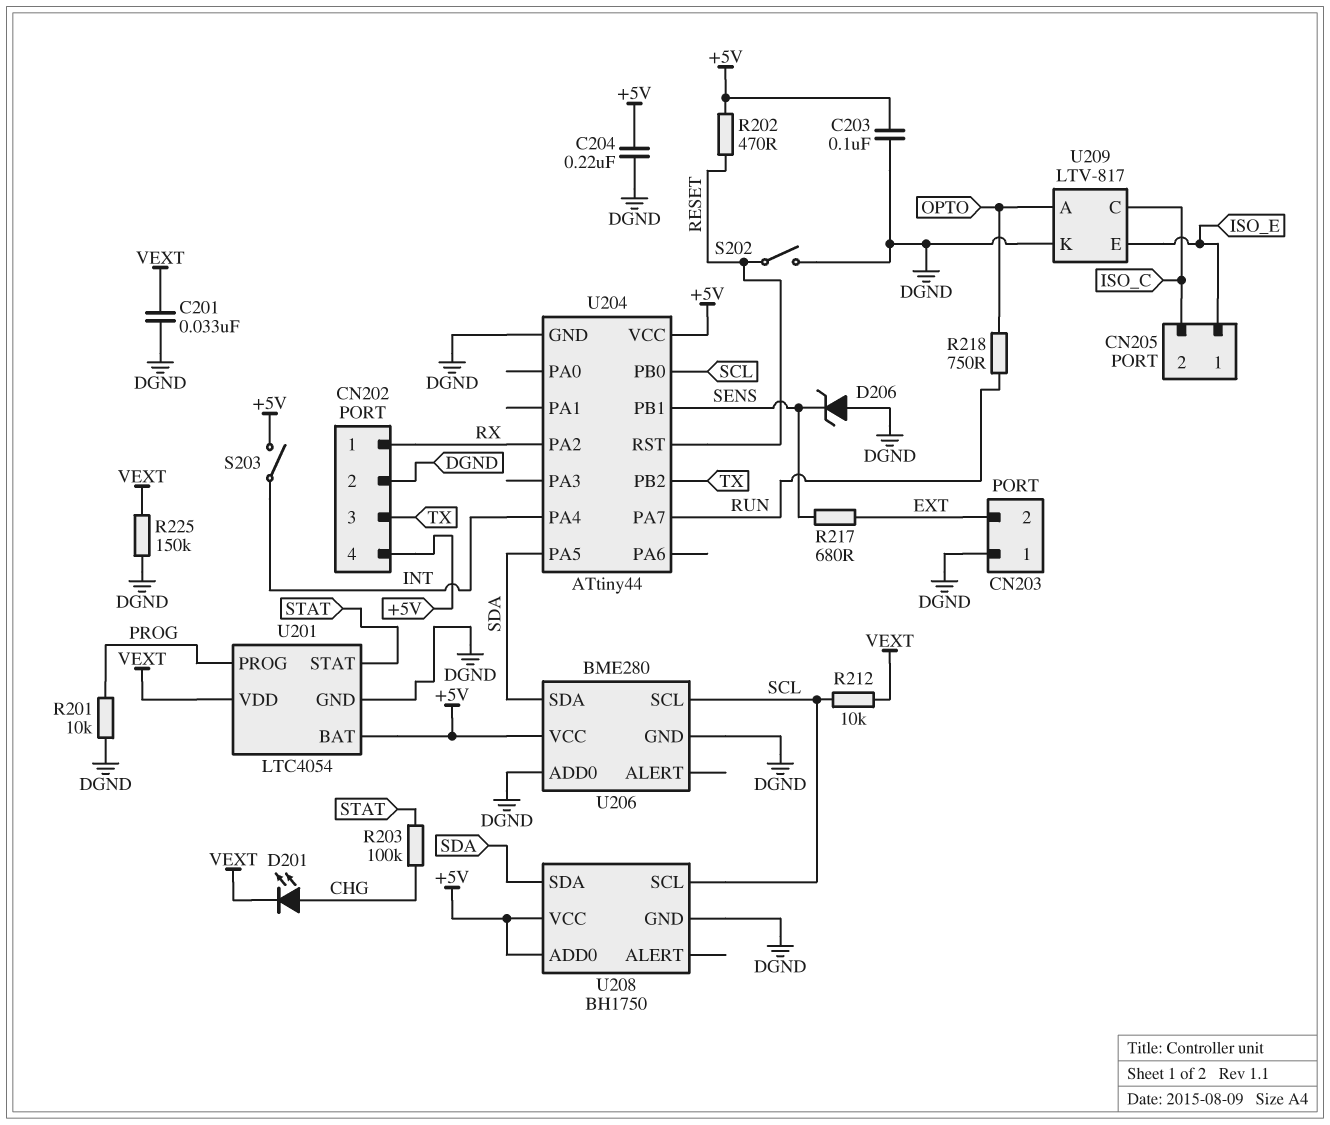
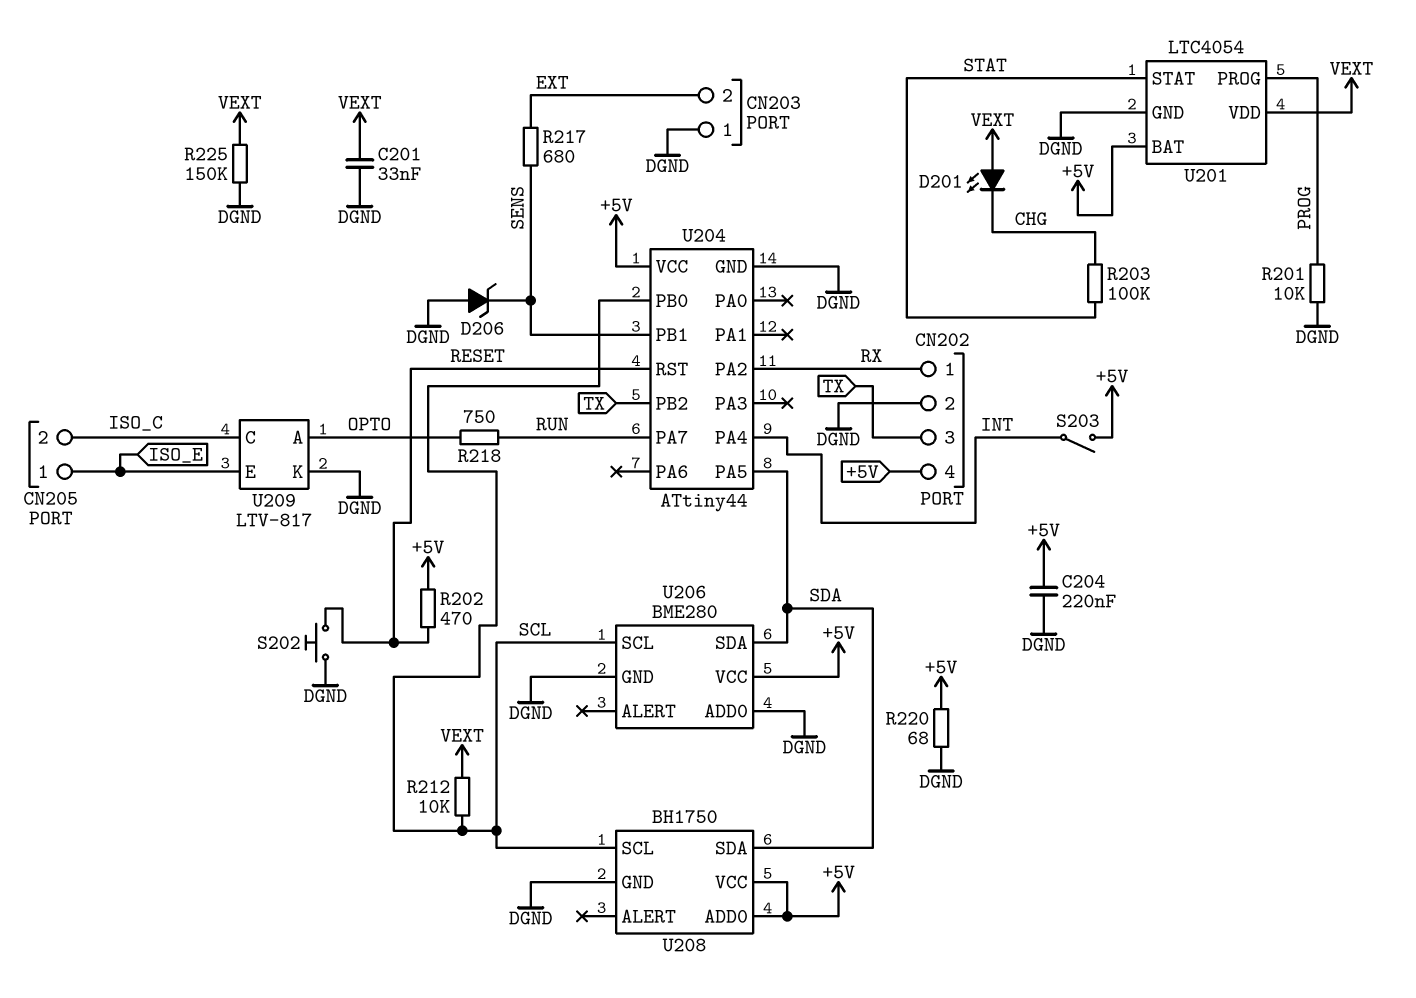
C203: 100nF (+5V, DGND) -> none
D201: LED (A CHG, K VEXT) -> LED (A VEXT, K CHG)
R220: none -> 68 (+5V, DGND)
S202: switch (DGND, RESET) -> button (DGND, RESET)

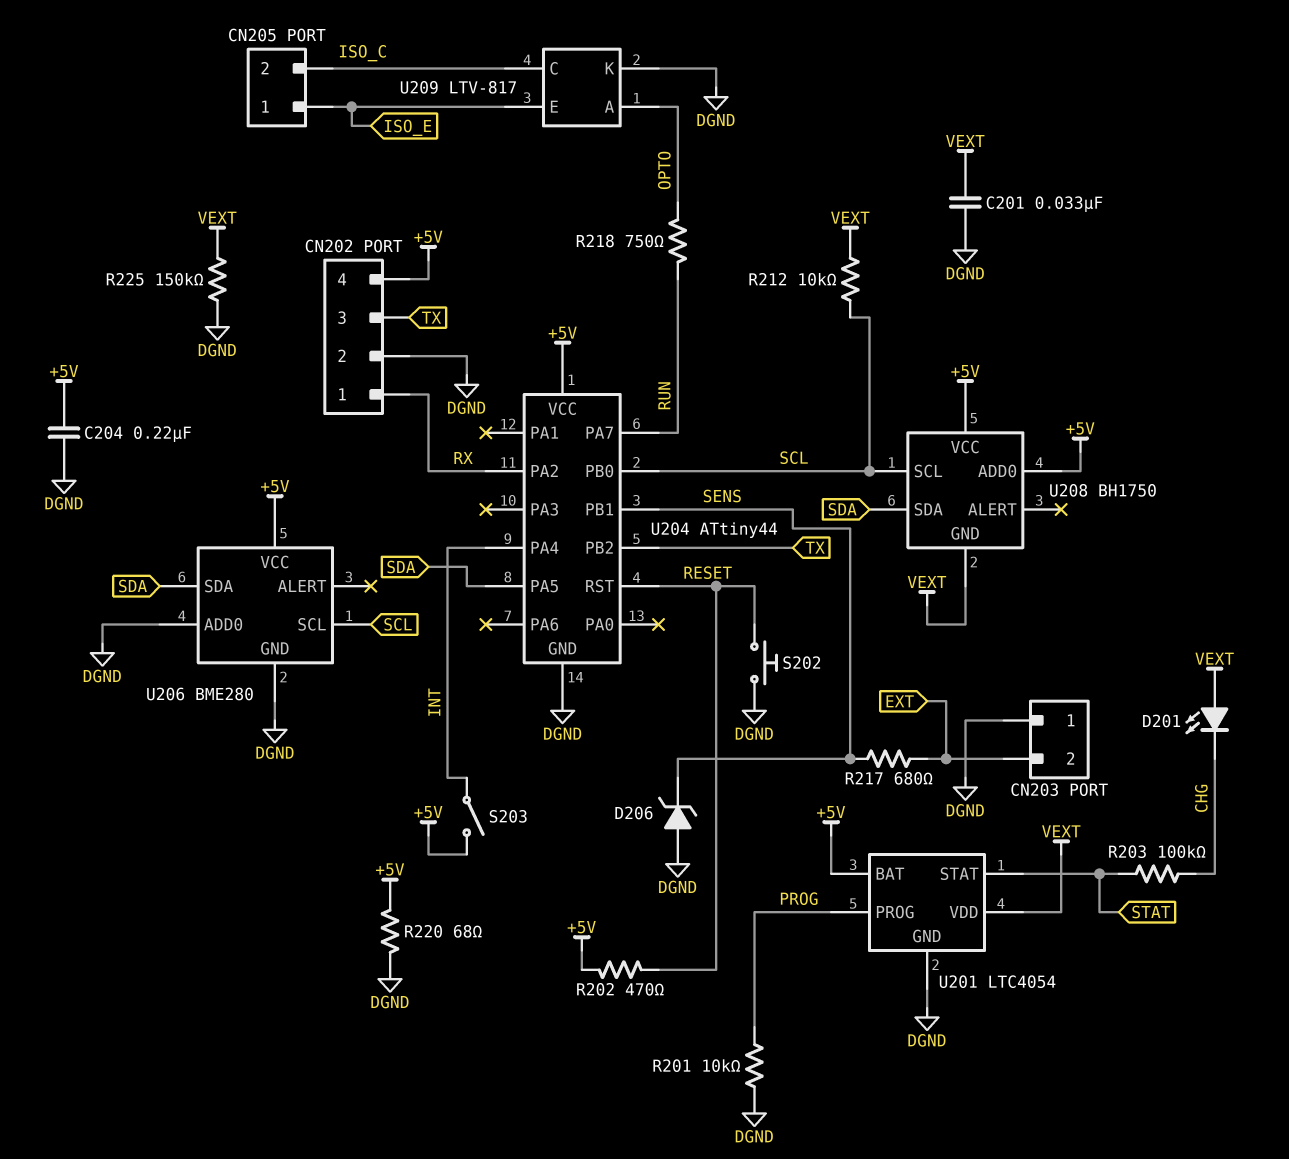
U208 pin GND: DGND -> VEXT

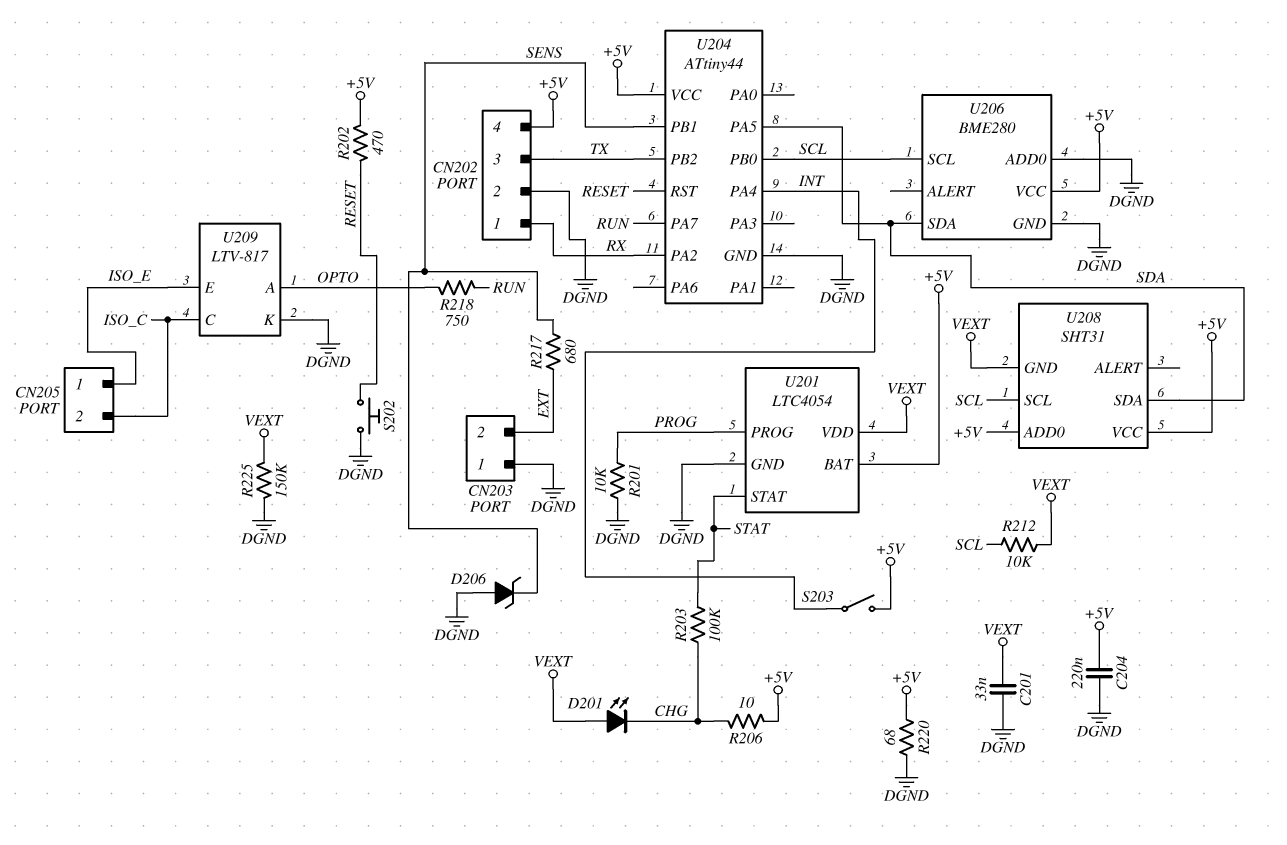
R206: none -> 10 (+5V, CHG)
U208: BH1750 -> SHT31

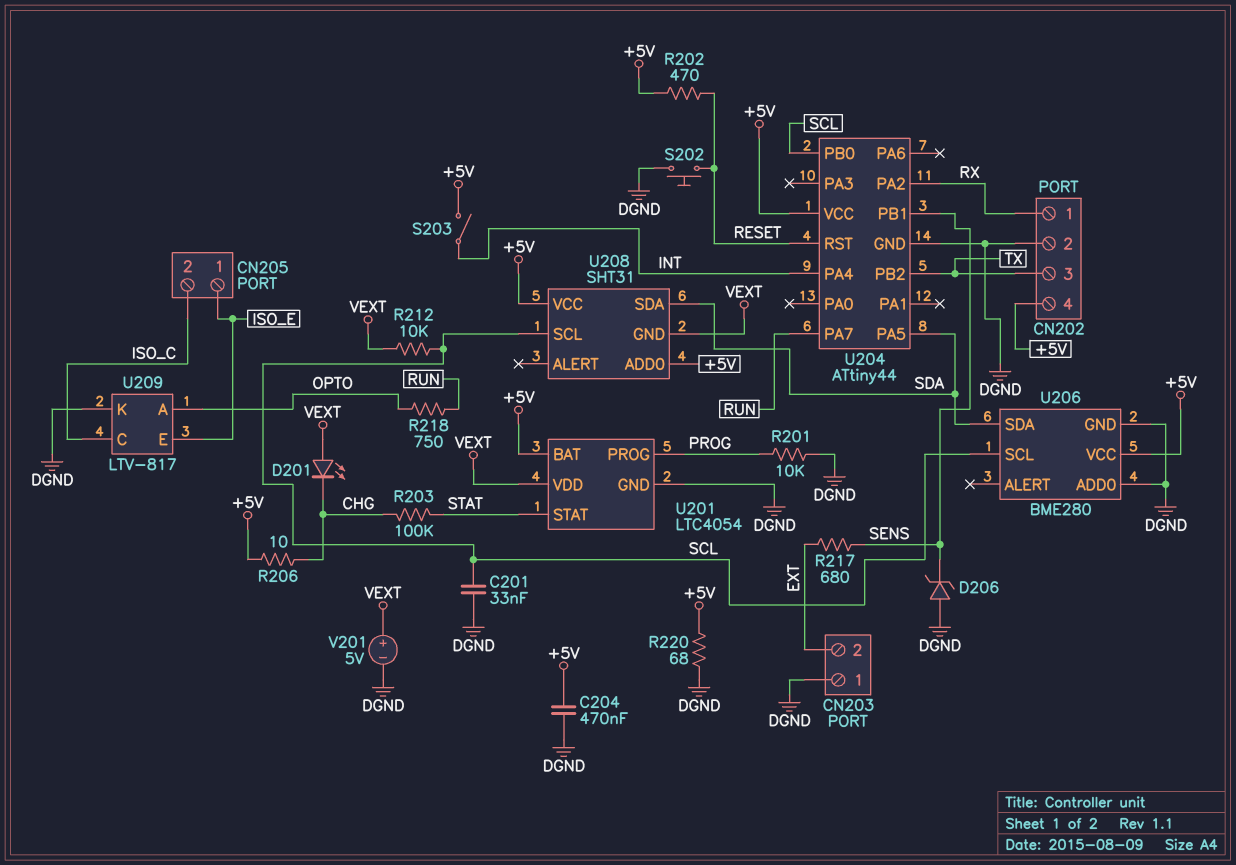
C201: 33nF (DGND, VEXT) -> 33nF (DGND, SCL)
C204: 220nF (+5V, DGND) -> 470nF (+5V, DGND)
R225: 150k (DGND, VEXT) -> none
V201: none -> 5V (plus VEXT, minus DGND)

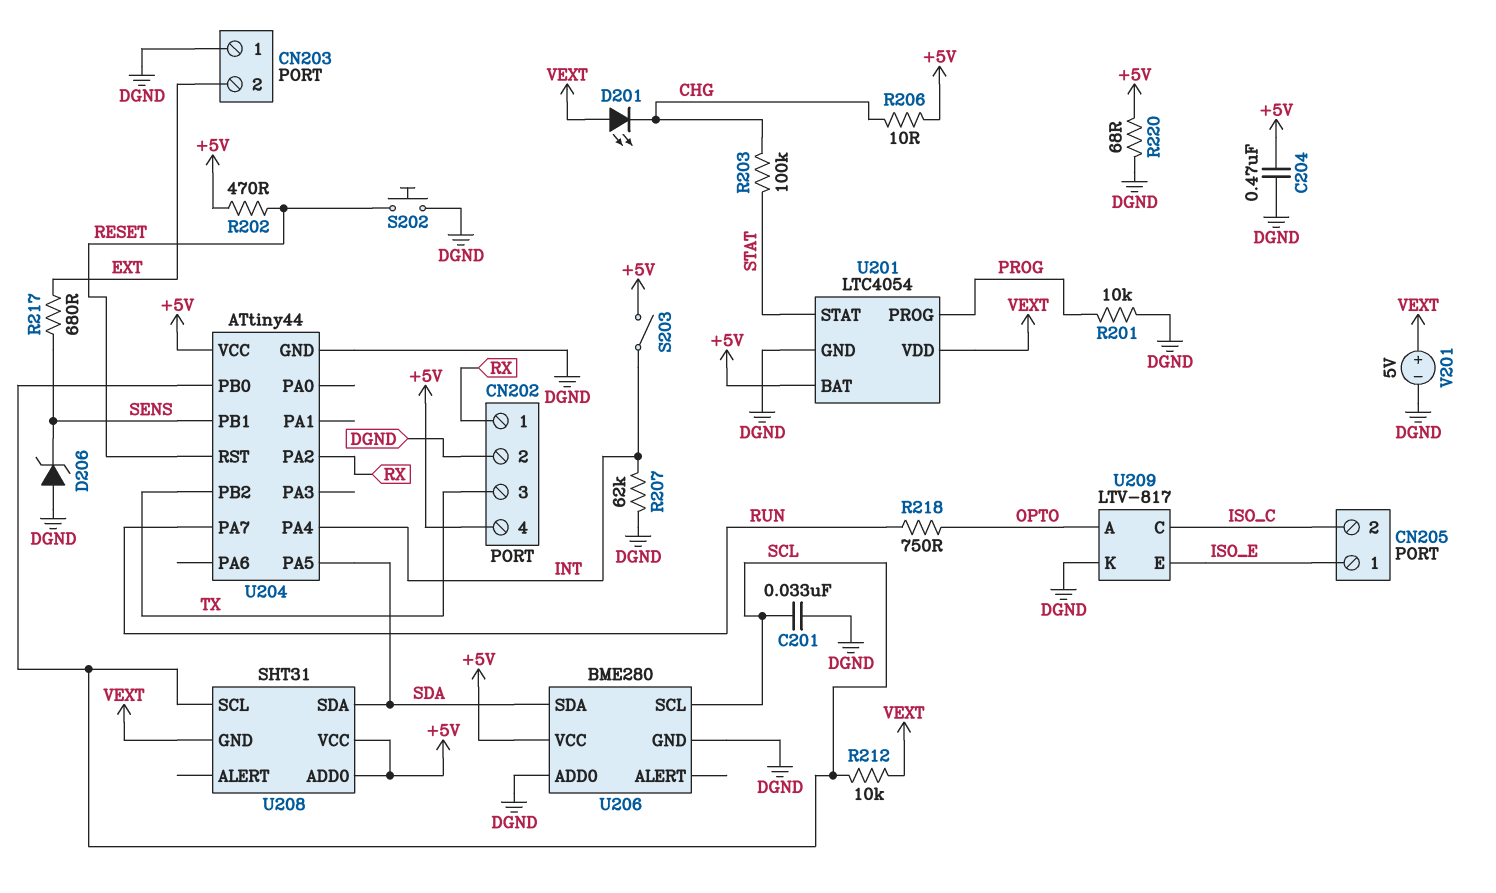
R207: none -> 62k (DGND, INT)

